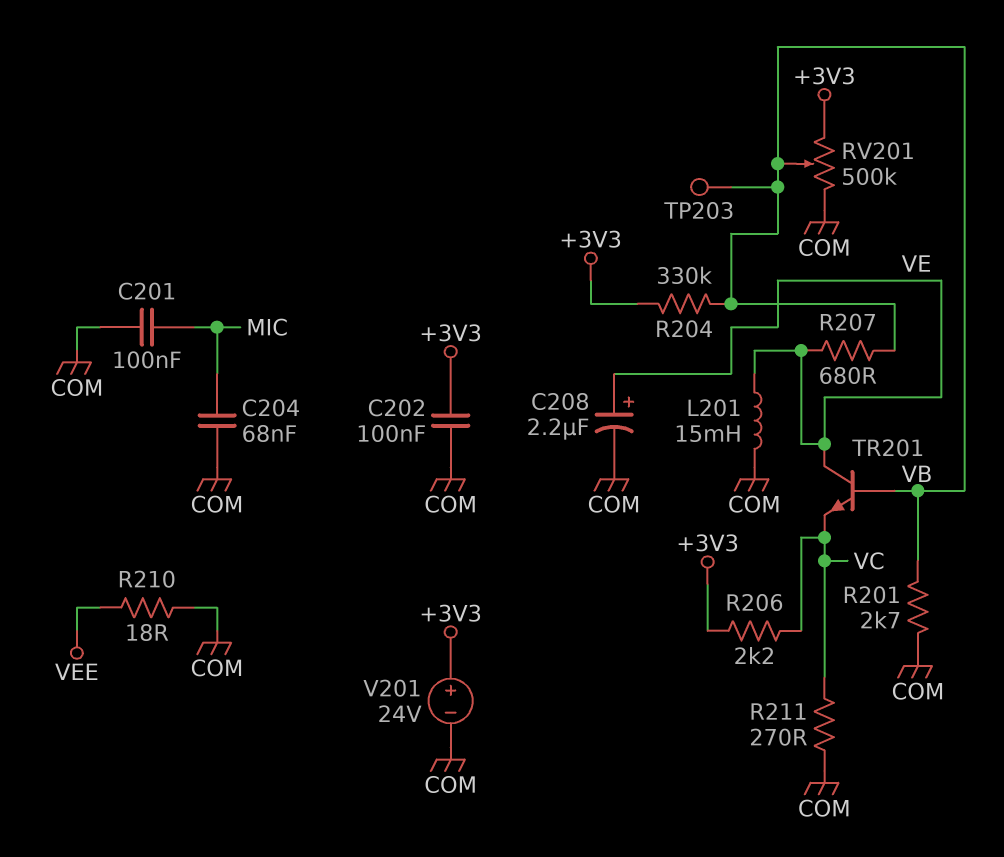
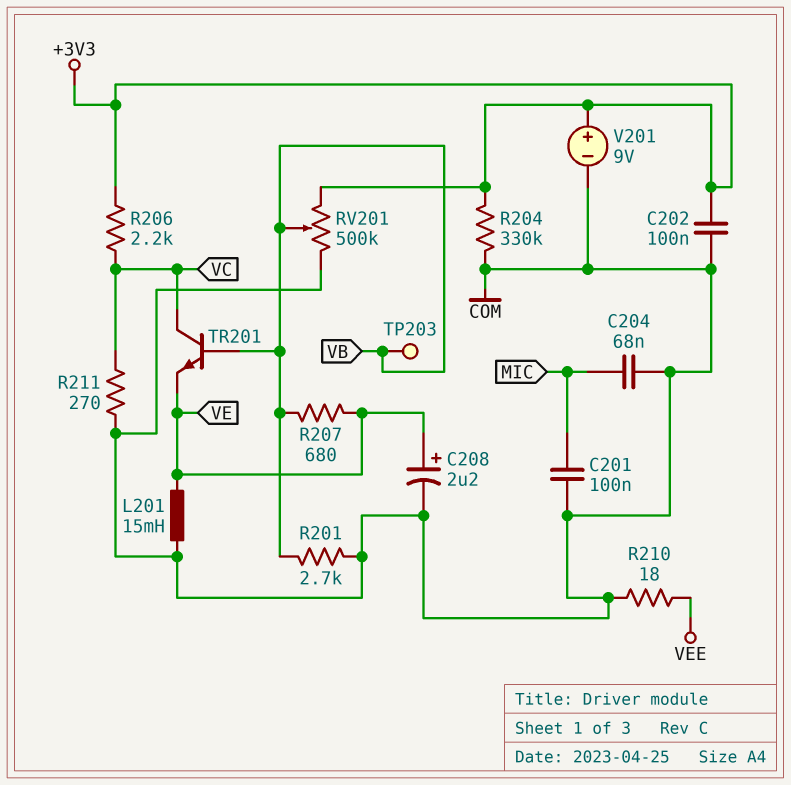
R204: 330k (+3V3, VB) -> 330k (+3V3, COM)
TR201: NPN (B VB, C VE, E VC) -> NPN (B VB, C VC, E VE)
V201: 24V (plus +3V3, minus COM) -> 9V (plus +3V3, minus COM)

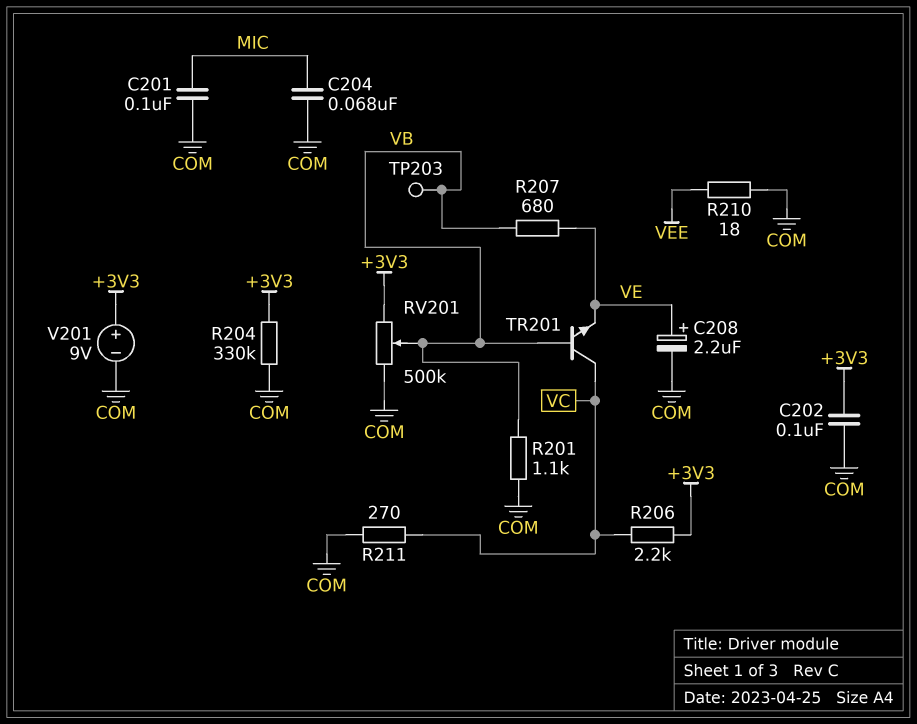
L201: 15mH (COM, VE) -> none
R201: 2.7k (COM, VB) -> 1.1k (COM, VB)

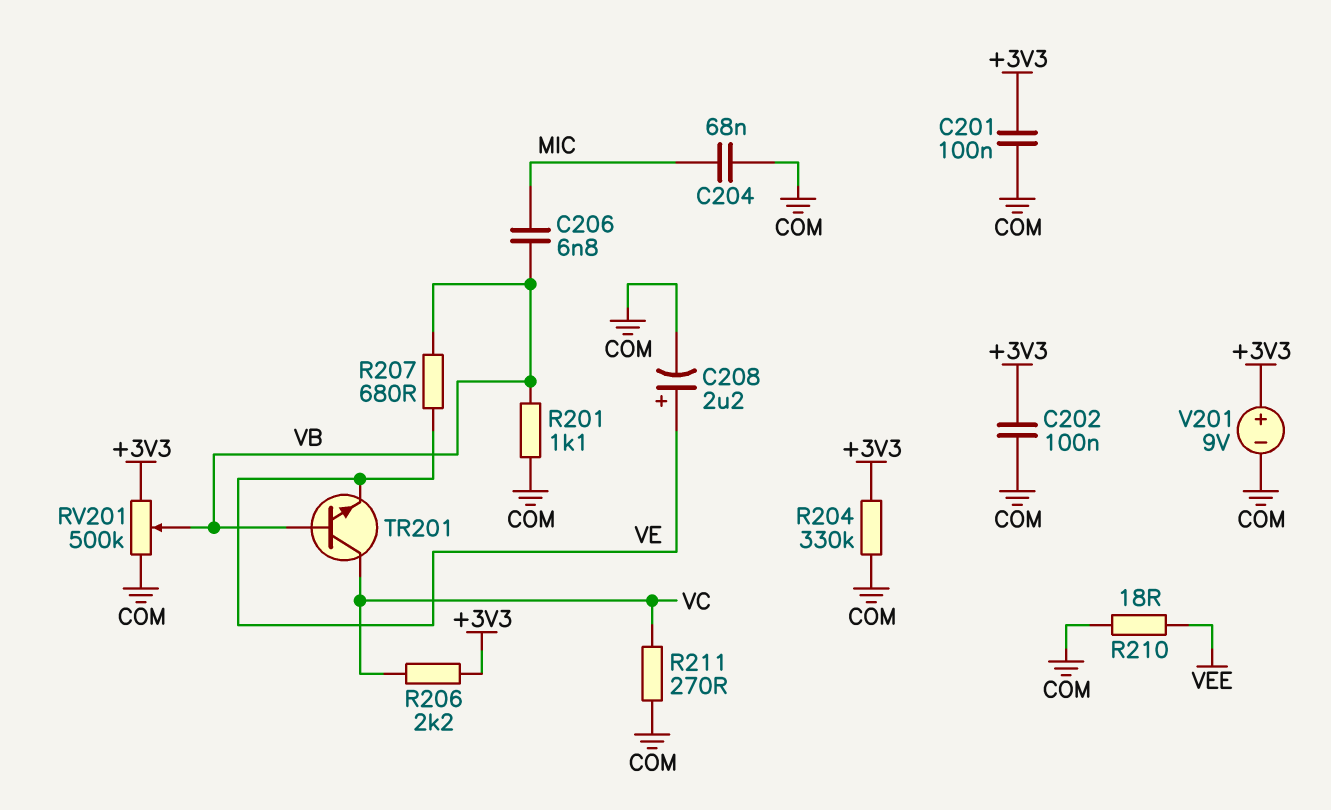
C201: 100nF (COM, MIC) -> 100nF (+3V3, COM)
C206: none -> 6.8nF (MIC, VB)
TP203: test point (VB) -> none

